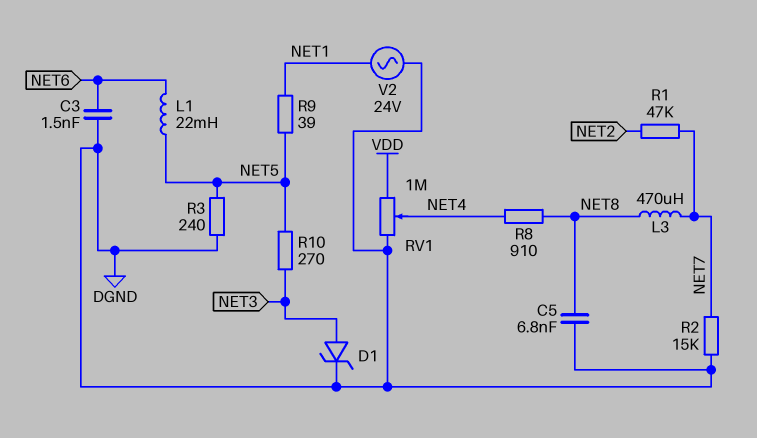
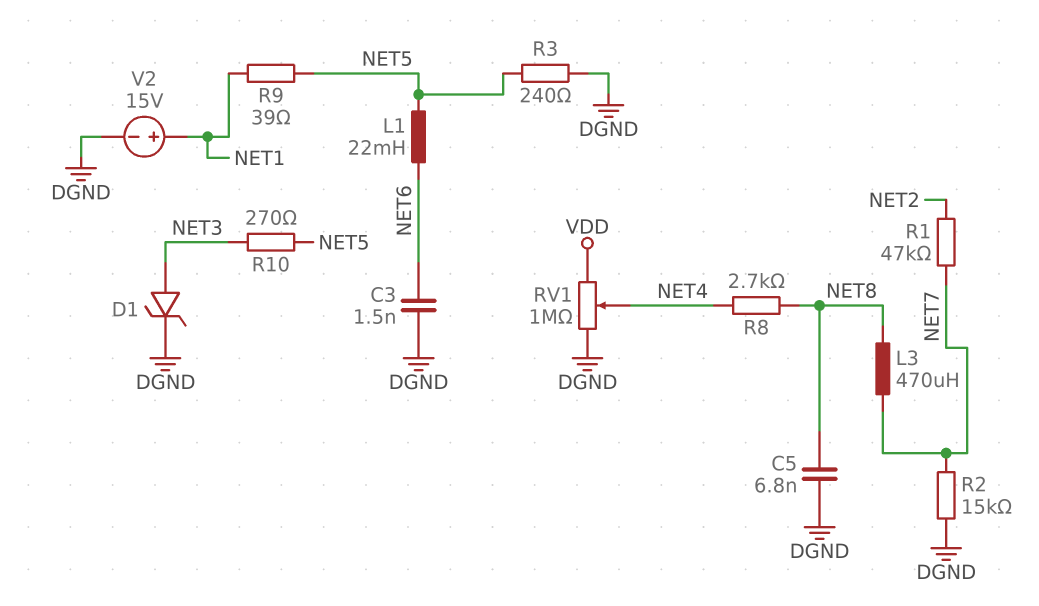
R8: 910 (NET4, NET8) -> 2.7k (NET4, NET8)
V2: AC 24V (DGND, NET1) -> 15V (plus NET1, minus DGND)

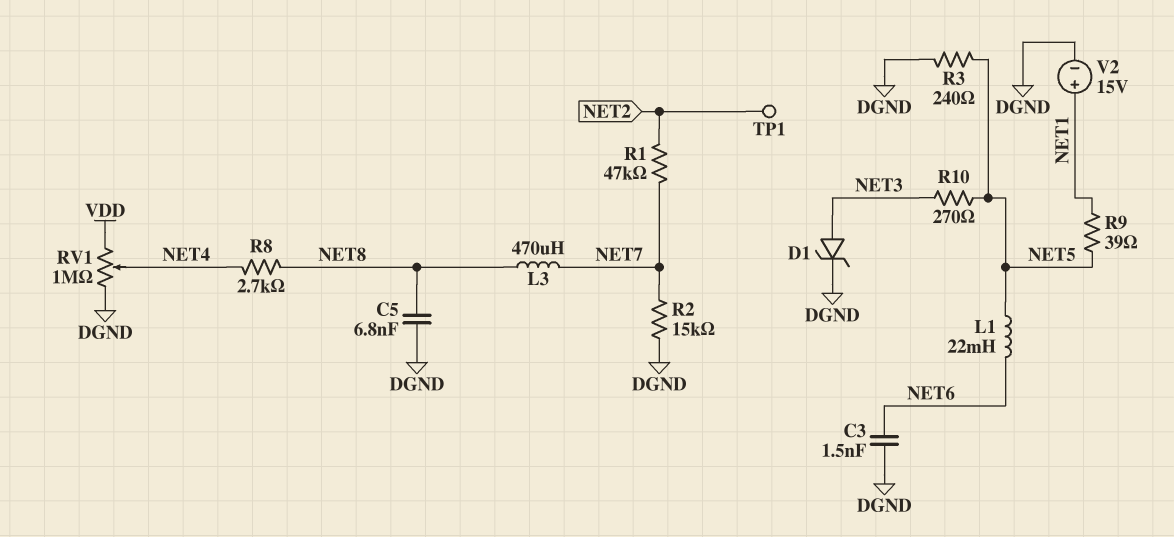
TP1: none -> test point (NET2)

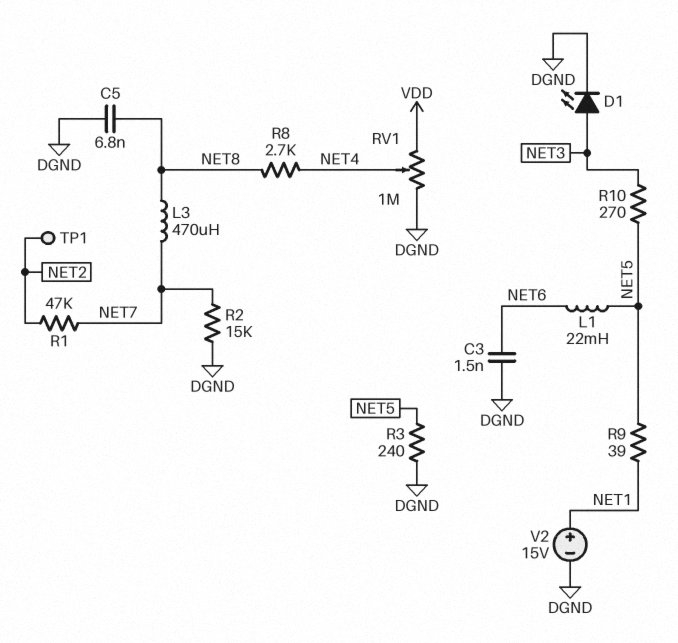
D1: zener (A NET3, K DGND) -> LED (A NET3, K DGND)

